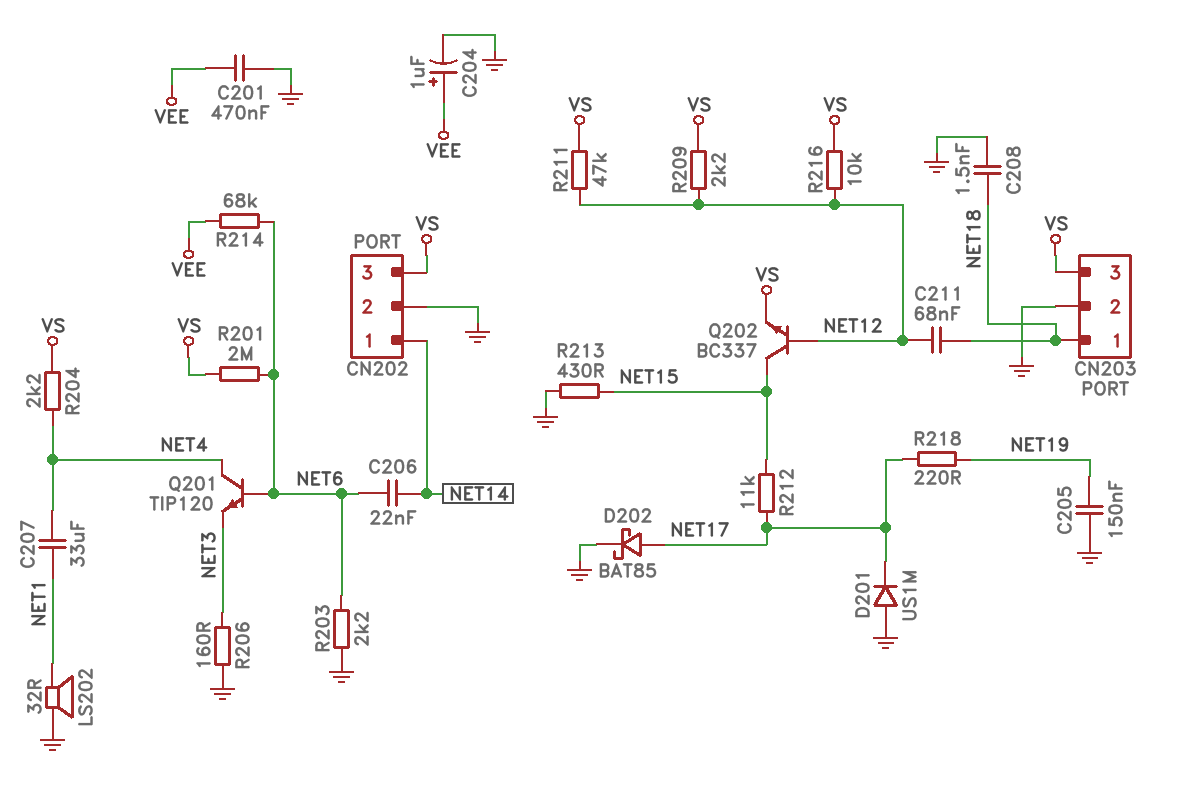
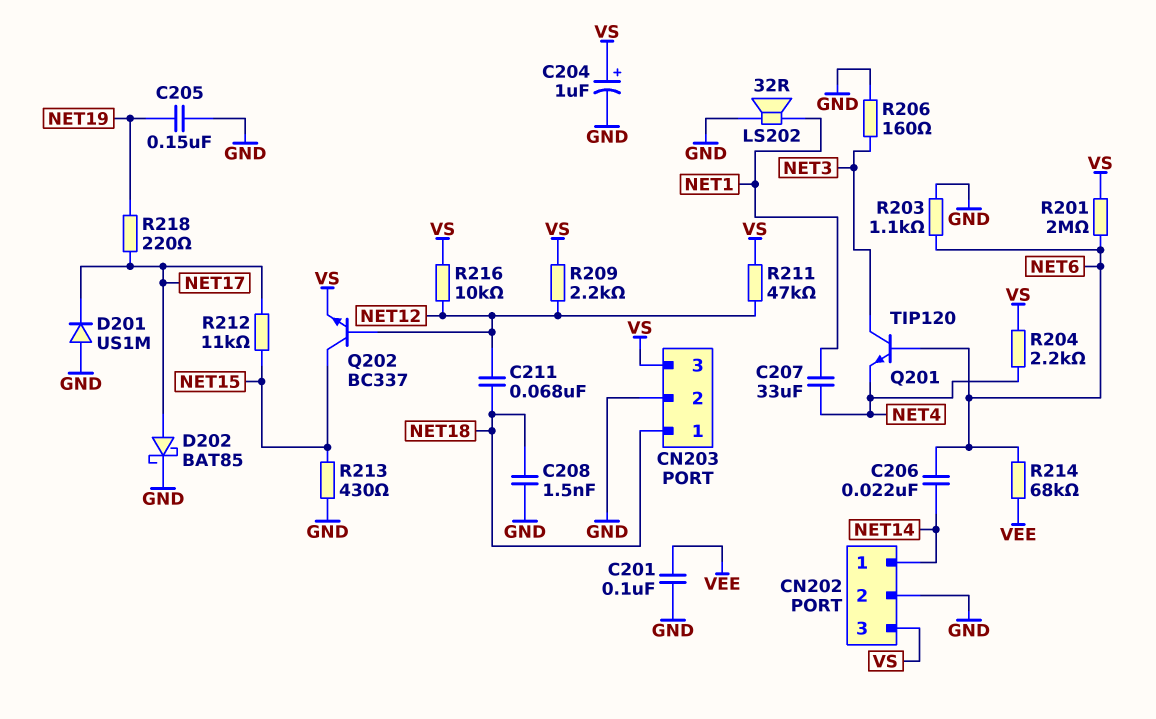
C201: 470nF (GND, VEE) -> 100nF (GND, VEE)
C204: 1uF (plus VEE, minus GND) -> 1uF (plus VS, minus GND)
Q201: NPN TIP120 (B NET6, C NET4, E NET3) -> NPN TIP120 (B NET6, C NET3, E NET4)
R203: 2.2k (GND, NET6) -> 1.1k (GND, NET6)

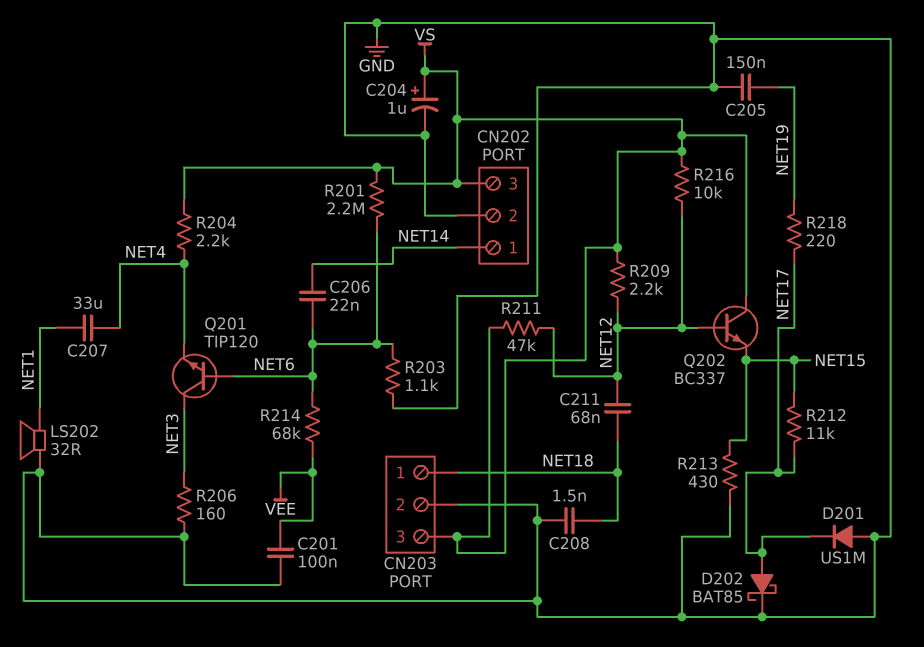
Q202: NPN BC337 (B NET12, C NET15, E VS) -> NPN BC337 (B NET12, C VS, E NET15)
R201: 2M (NET6, VS) -> 2.2M (NET6, VS)

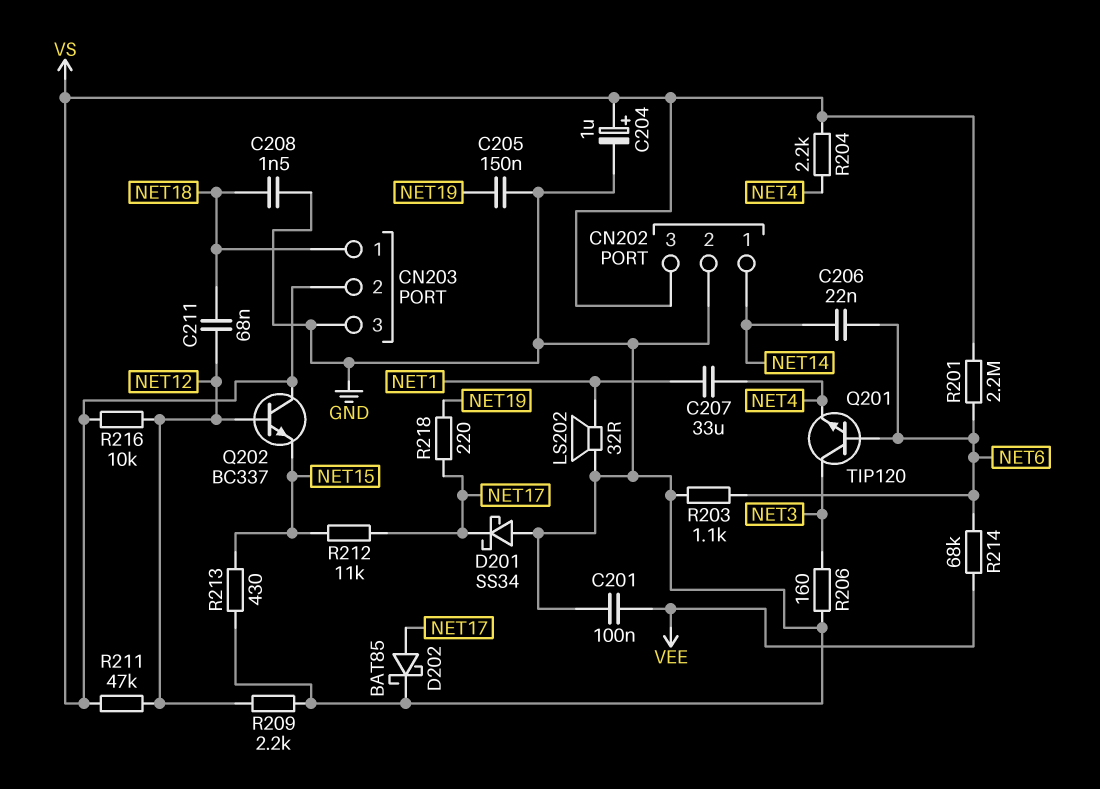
CN203 pin 2: GND -> VS
CN203 pin 3: VS -> GND
D201: diode US1M (A GND, K NET17) -> schottky SS34 (A GND, K NET17)
R209: 2.2k (NET12, VS) -> 2.2k (GND, NET12)

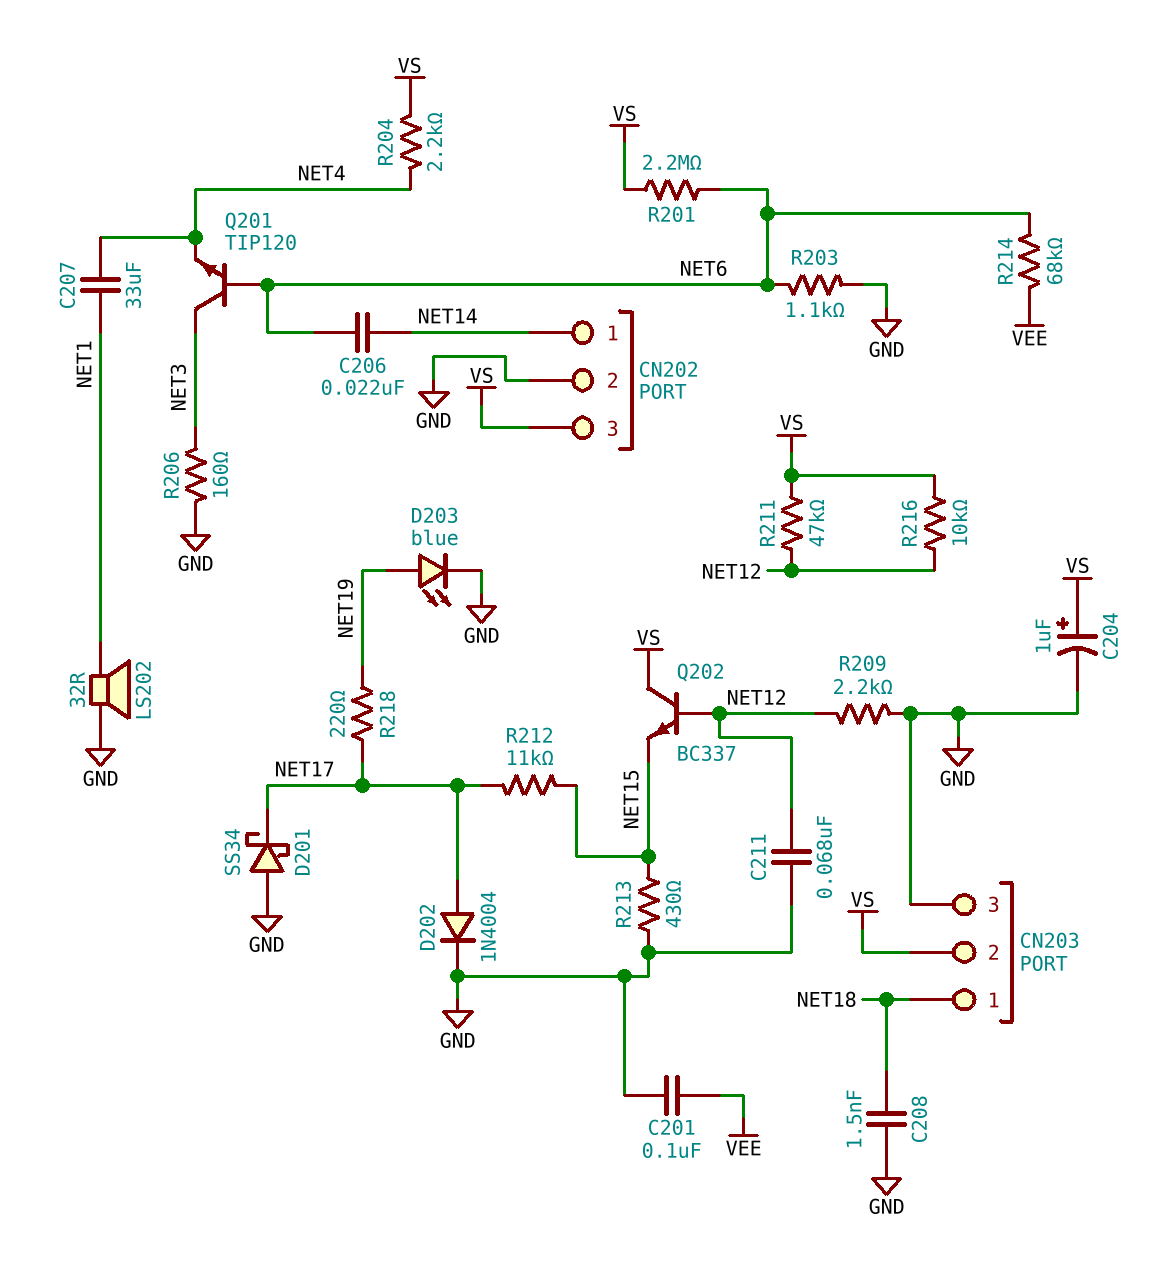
C205: 150nF (GND, NET19) -> none
C211: 68nF (NET12, NET18) -> 68nF (GND, NET12)
D202: schottky BAT85 (A NET17, K GND) -> diode 1N4004 (A NET17, K GND)
D203: none -> LED blue (A NET19, K GND)

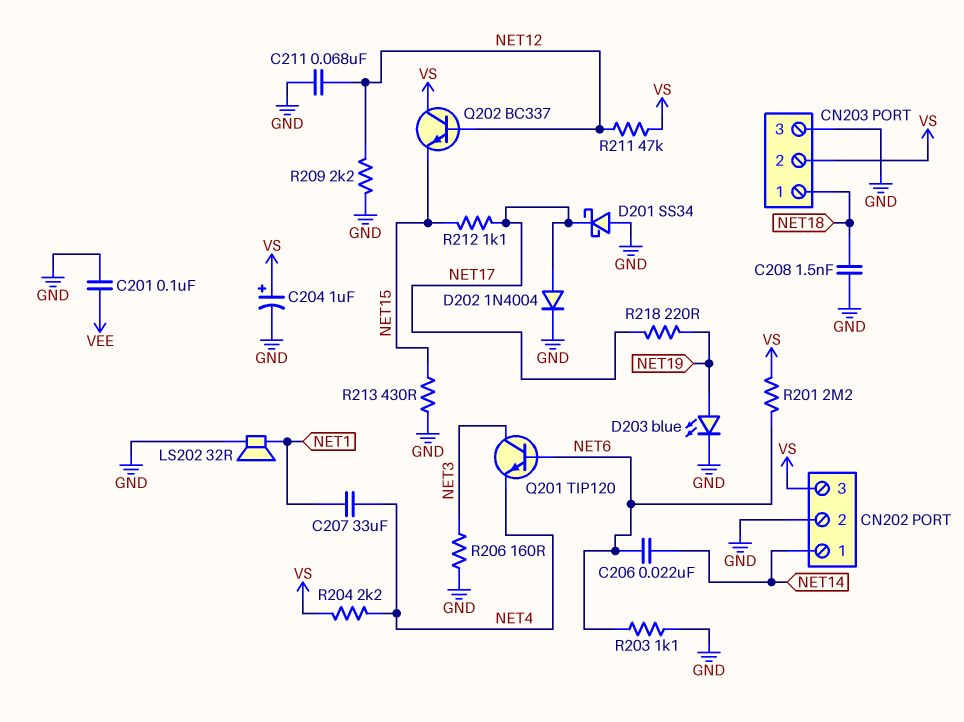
R212: 11k (NET15, NET17) -> 1.1k (NET15, NET17)
R214: 68k (NET6, VEE) -> none
R216: 10k (NET12, VS) -> none

